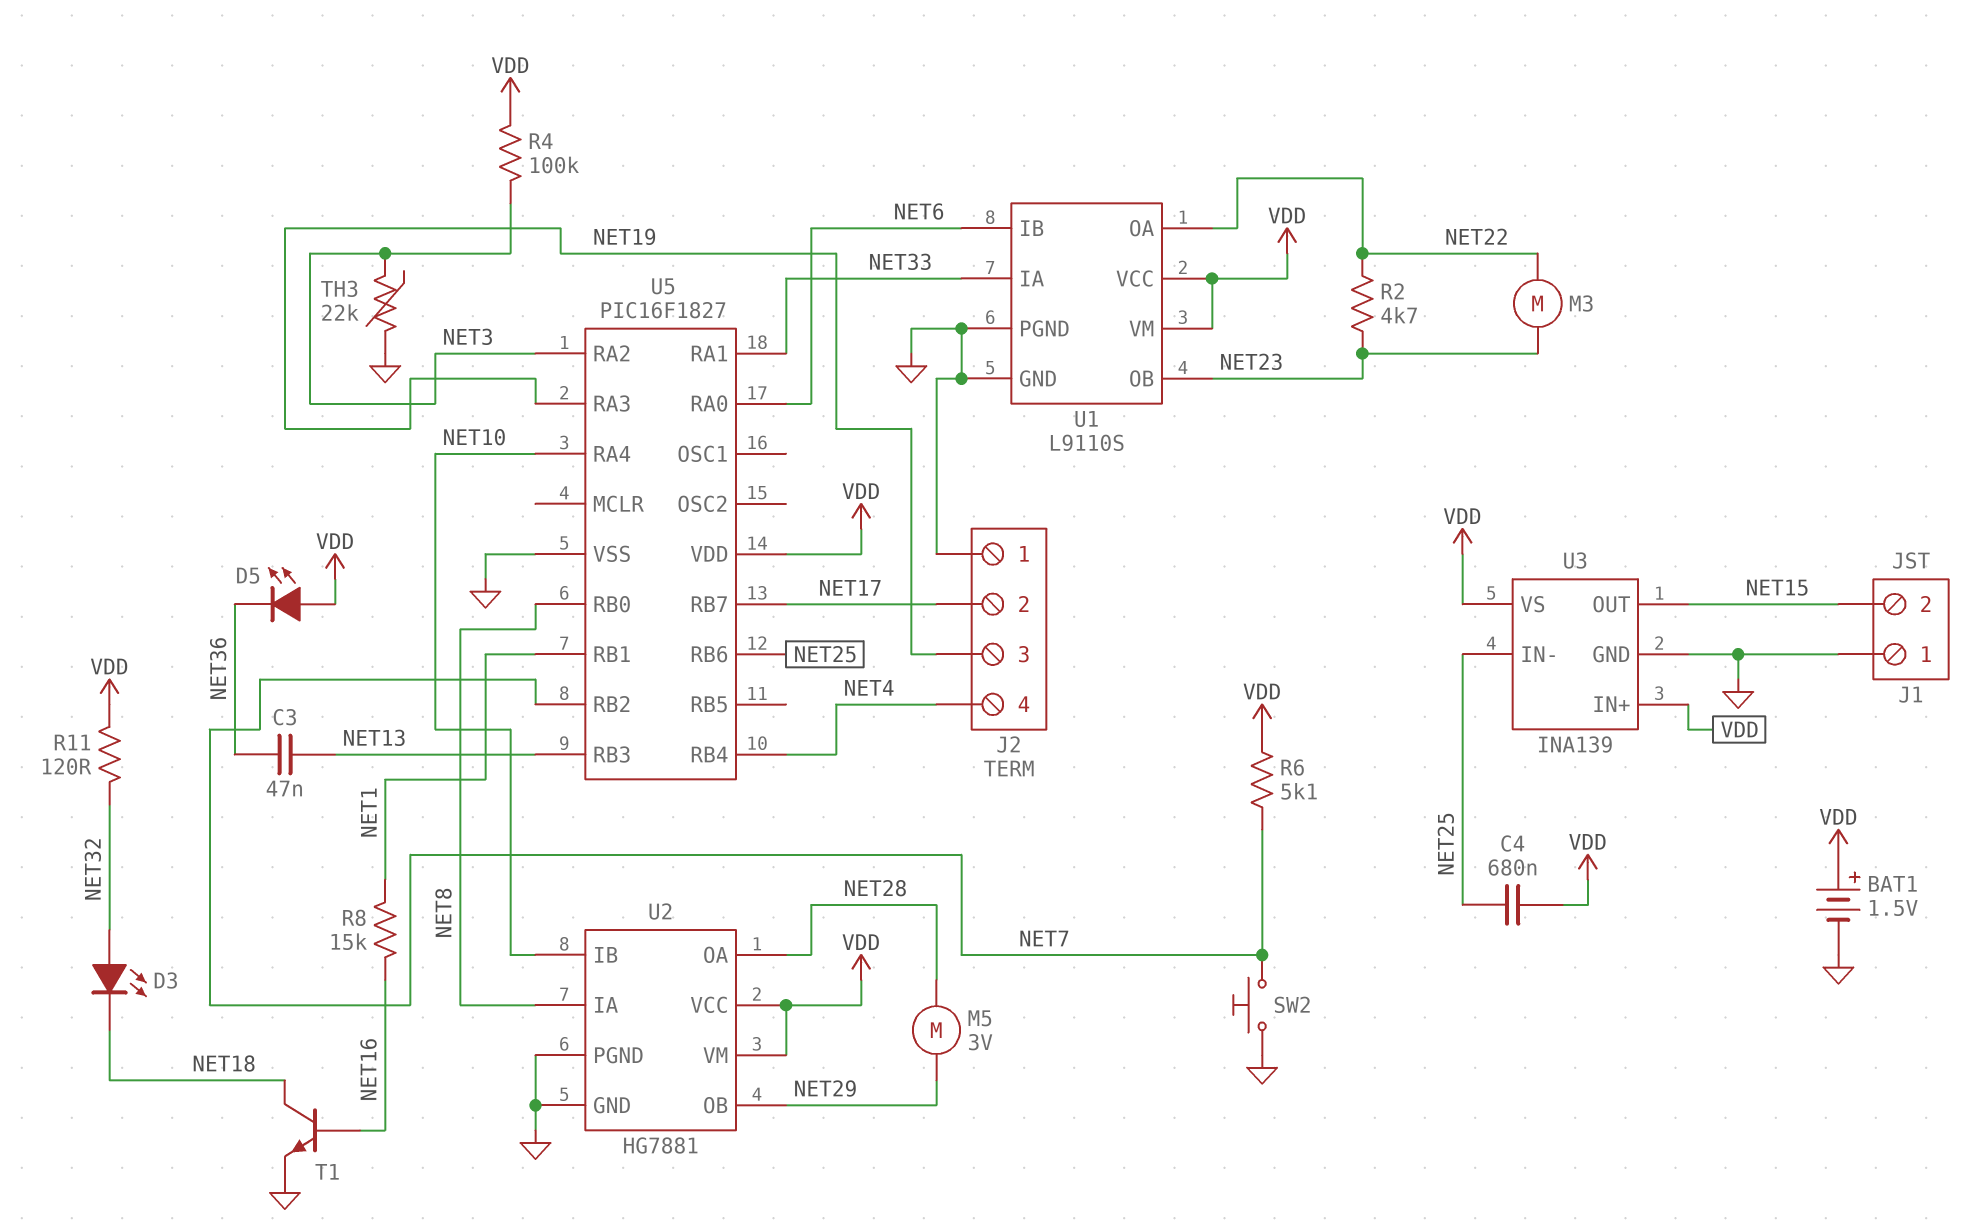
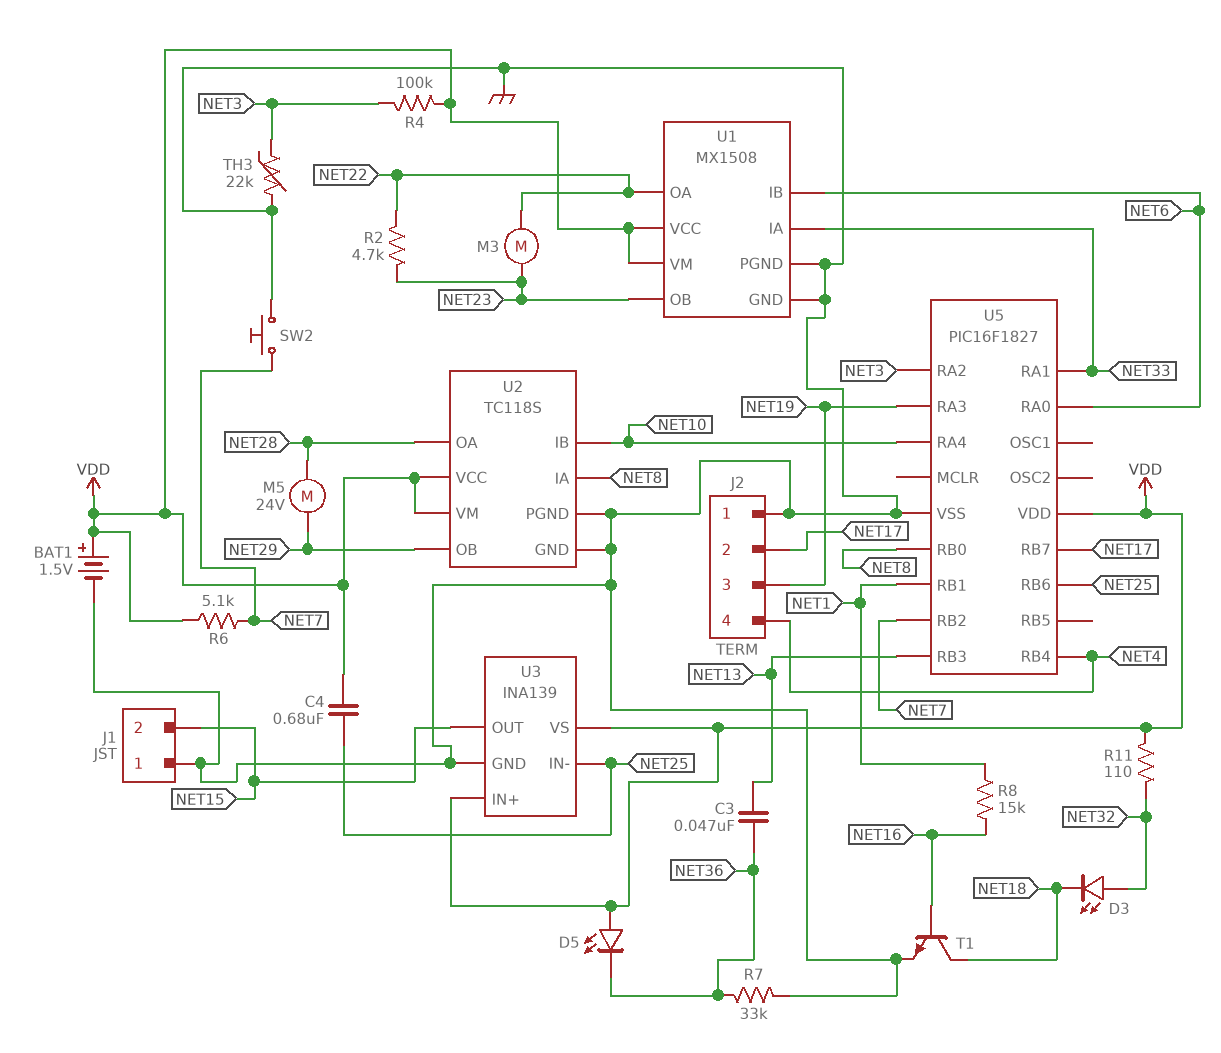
M5: motor 3V (NET28, NET29) -> motor 24V (NET28, NET29)
R7: none -> 33k (GND, NET36)
R11: 120 (NET32, VDD) -> 110 (NET32, VDD)
U1: L9110S -> MX1508
U2: HG7881 -> TC118S

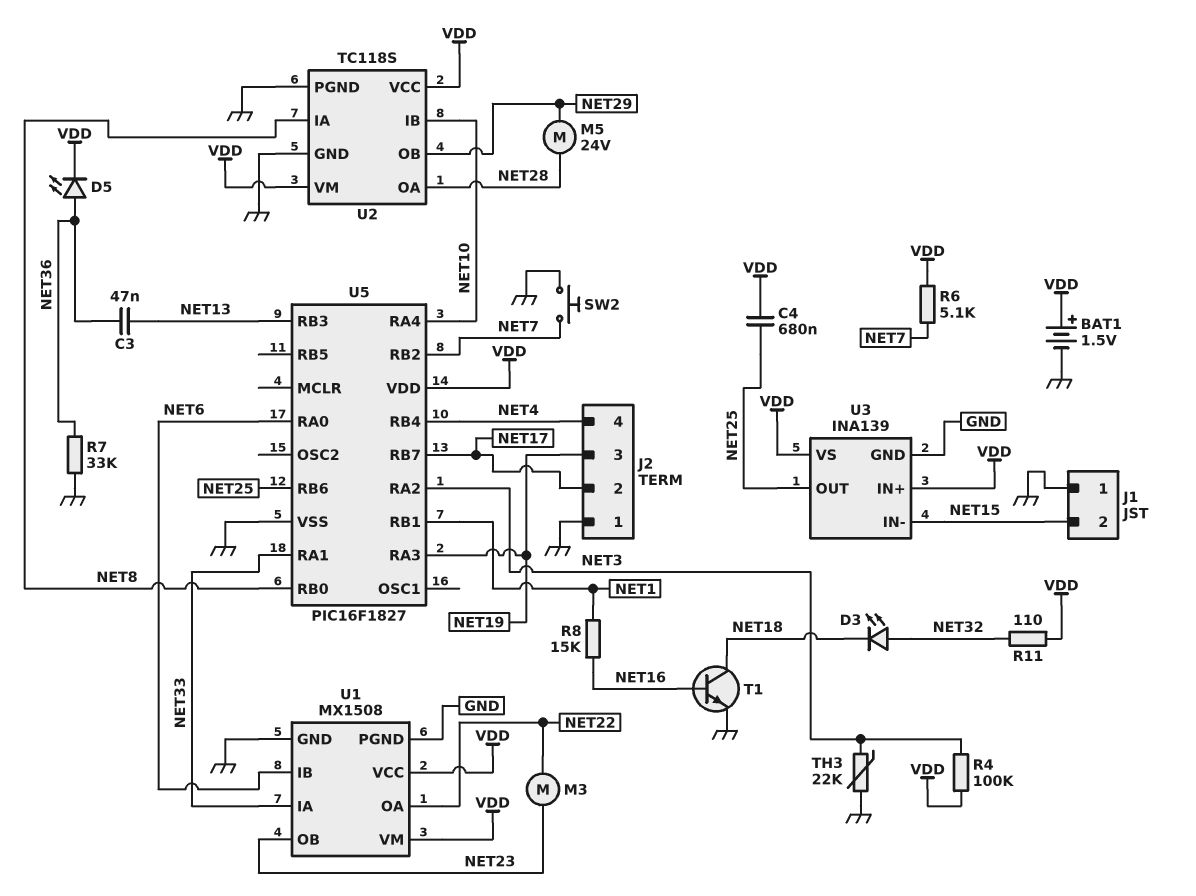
D5: LED (A VDD, K NET36) -> LED (A NET36, K VDD)
R2: 4.7k (NET22, NET23) -> none
U3 pin IN-: NET25 -> NET15
U3 pin OUT: NET15 -> NET25

